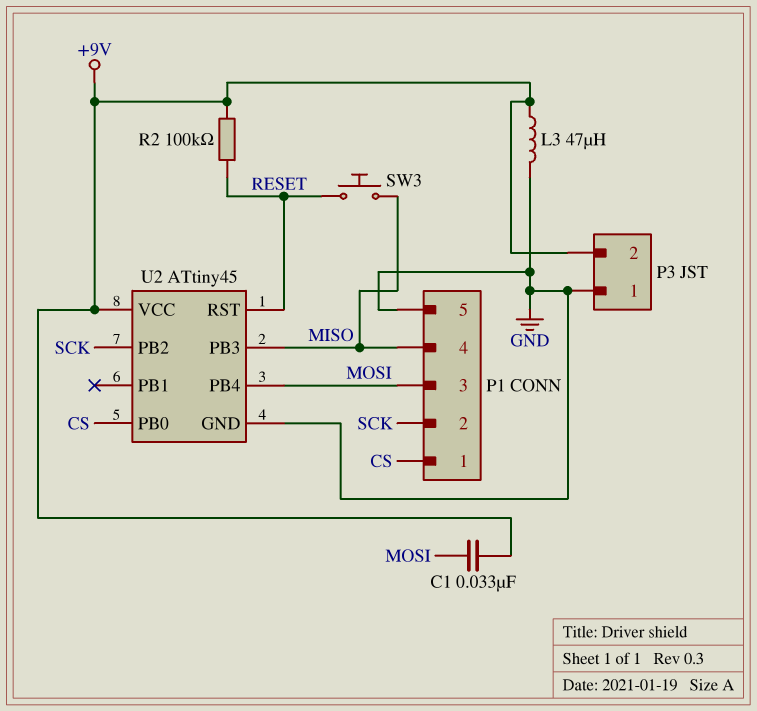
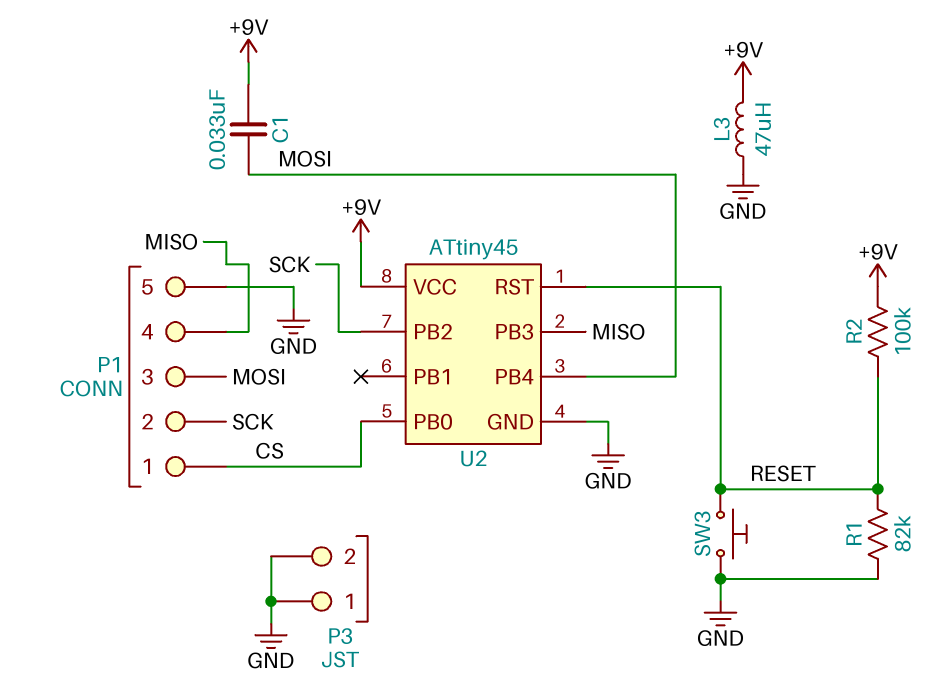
P3 pin 2: +9V -> GND
R1: none -> 82k (GND, RESET)
SW3: button (MISO, RESET) -> button (GND, RESET)

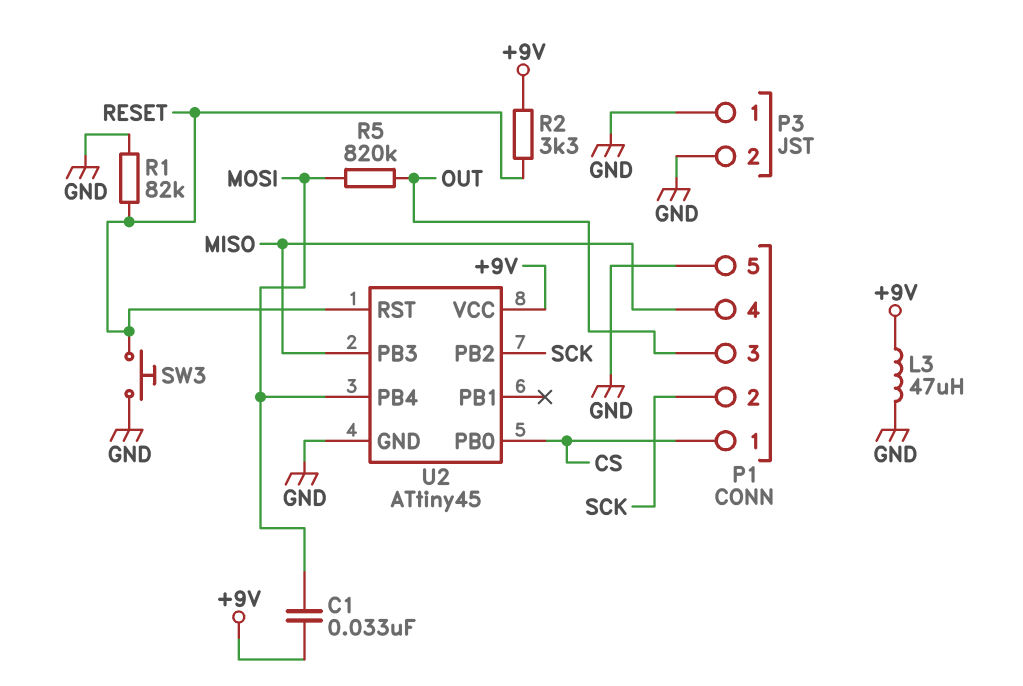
P1 pin 3: MOSI -> OUT
R2: 100k (+9V, RESET) -> 3.3k (+9V, RESET)
R5: none -> 820k (MOSI, OUT)

